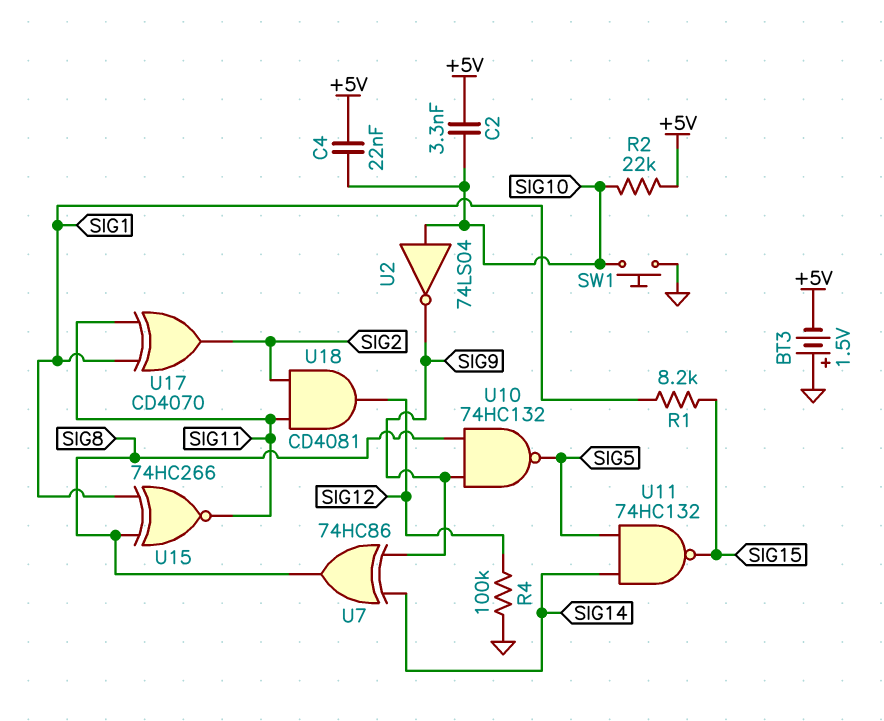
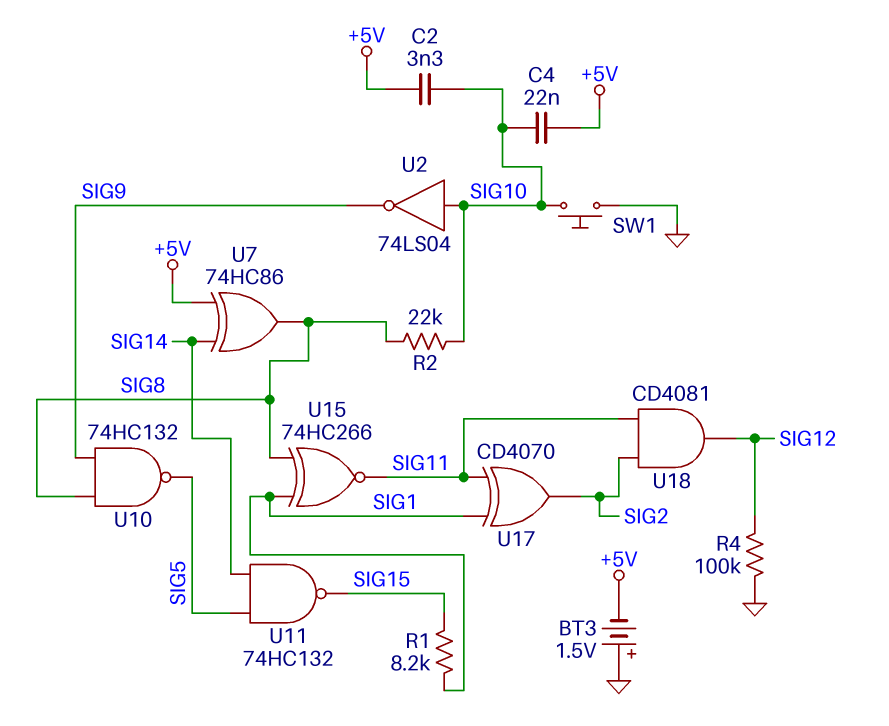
R2: 22k (+5V, SIG10) -> 22k (SIG8, SIG10)
U7: XOR 74HC86 (in SIG9, in SIG14, out SIG8) -> XOR 74HC86 (in +5V, in SIG14, out SIG8)

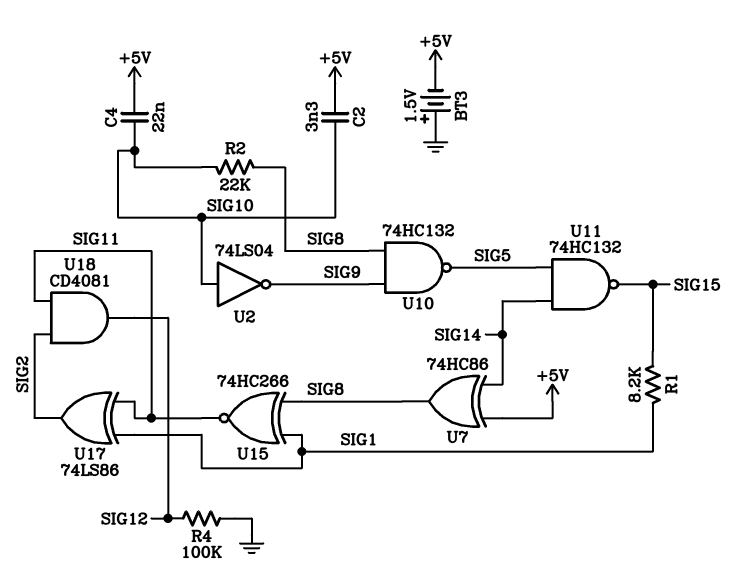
SW1: button (GND, SIG10) -> none
U17: XOR CD4070 (in SIG1, in SIG11, out SIG2) -> XOR 74LS86 (in SIG1, in SIG11, out SIG2)

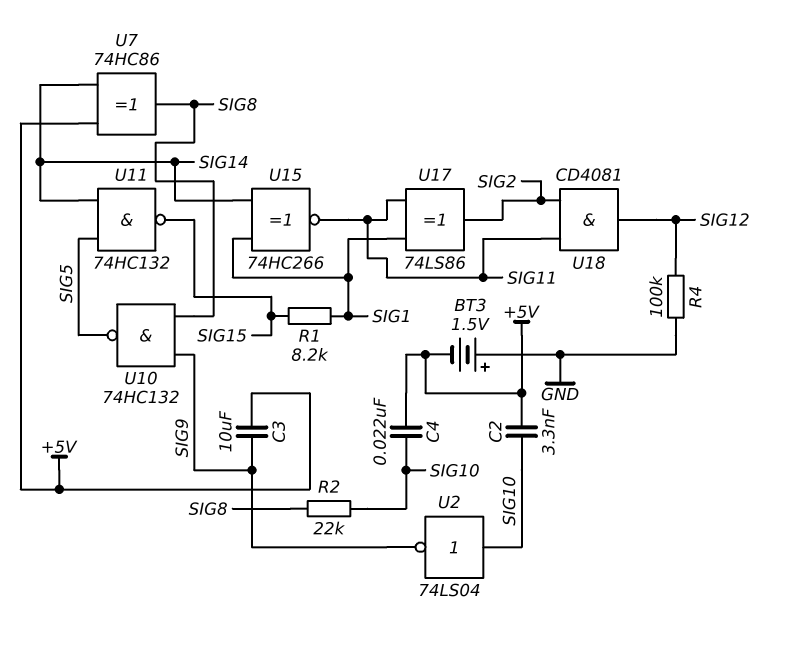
C3: none -> 10uF (+5V, SIG9)
U15: XNOR 74HC266 (in SIG1, in SIG8, out SIG11) -> XNOR 74HC266 (in SIG1, in SIG14, out SIG11)

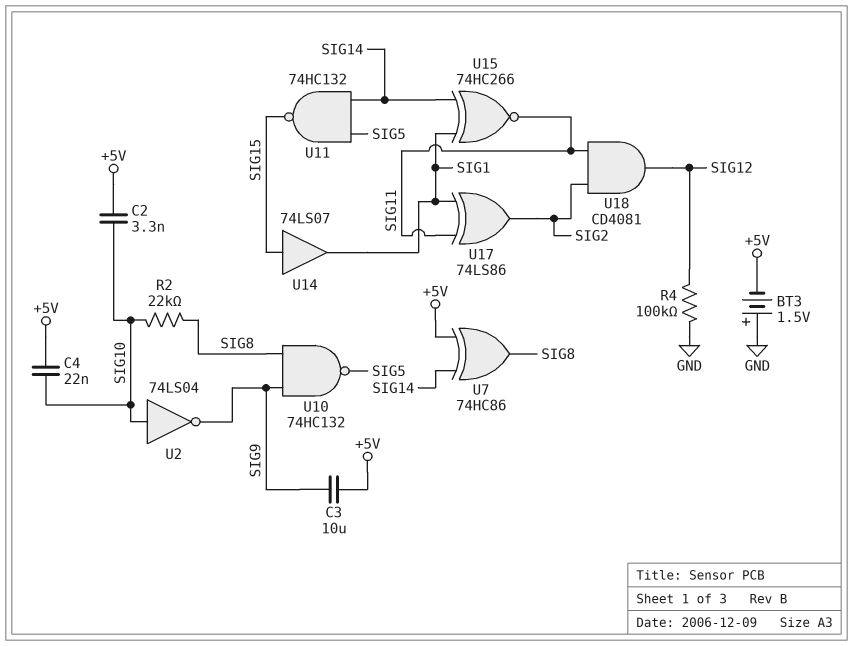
R1: 8.2k (SIG1, SIG15) -> none
U14: none -> buffer 74LS07 (in SIG15, out SIG1)

